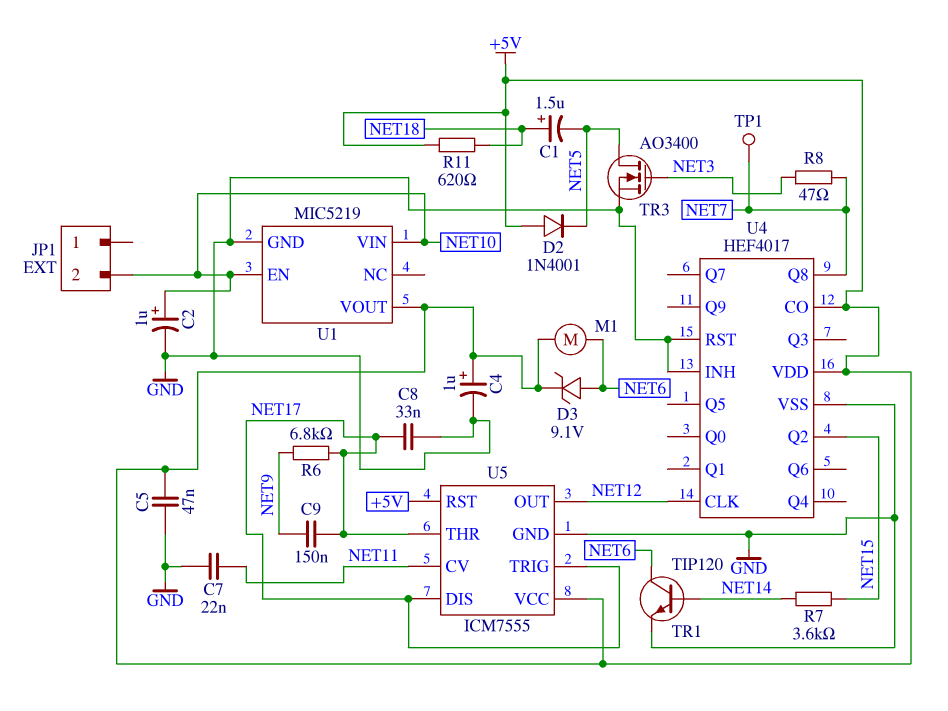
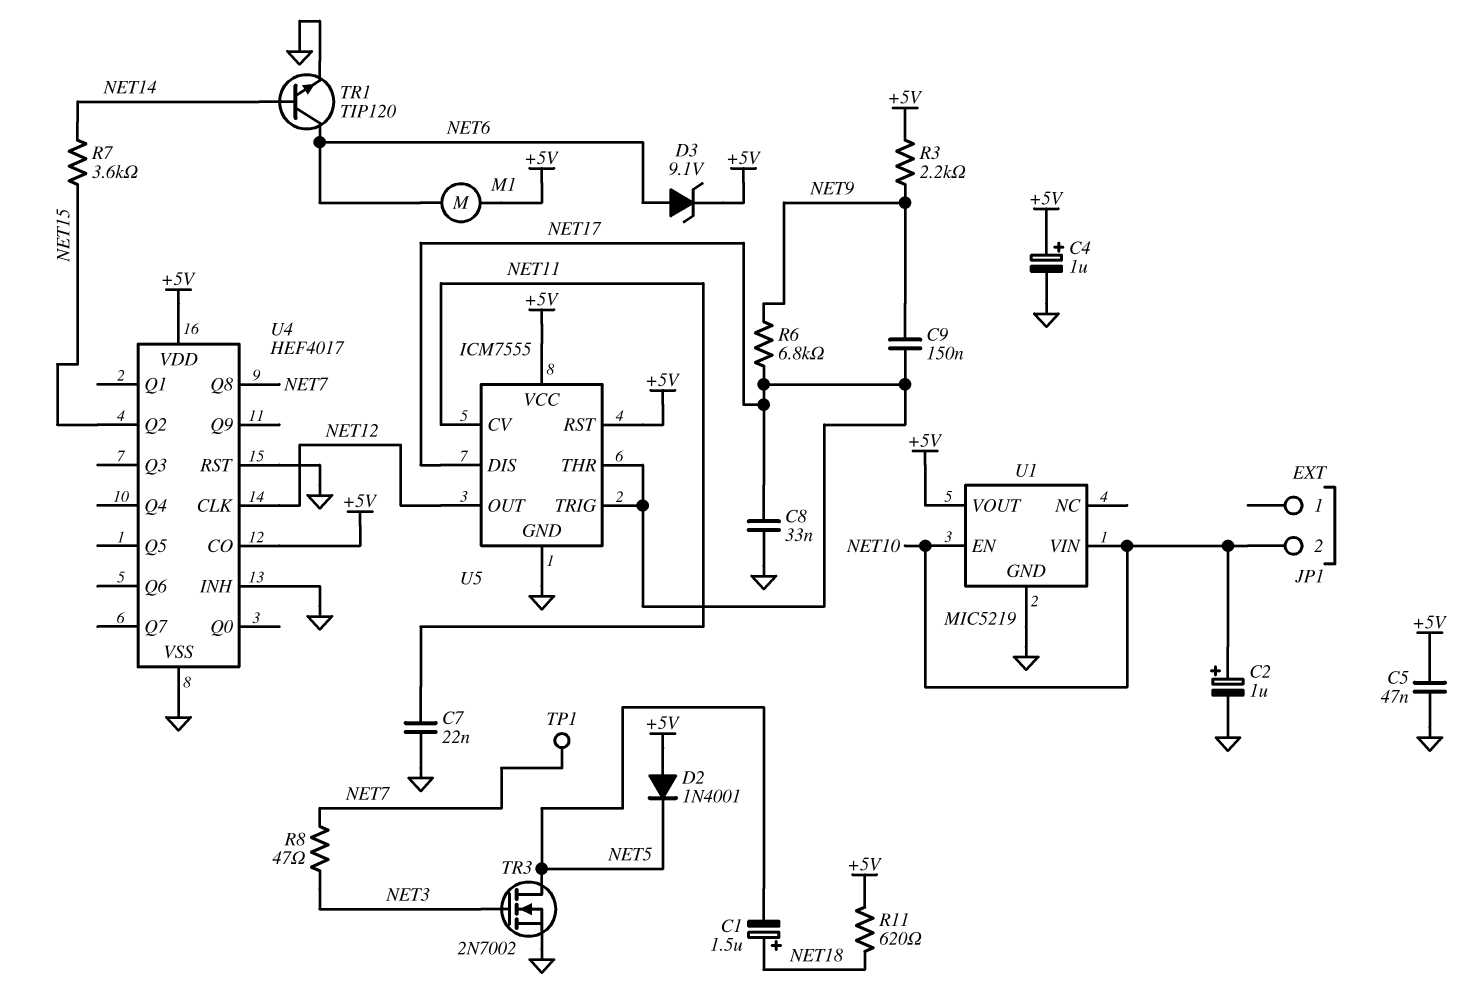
R3: none -> 2.2k (+5V, NET9)
TR3: NMOS AO3400 (G NET3, D NET5, S GND) -> NMOS 2N7002 (G NET3, D NET5, S GND)

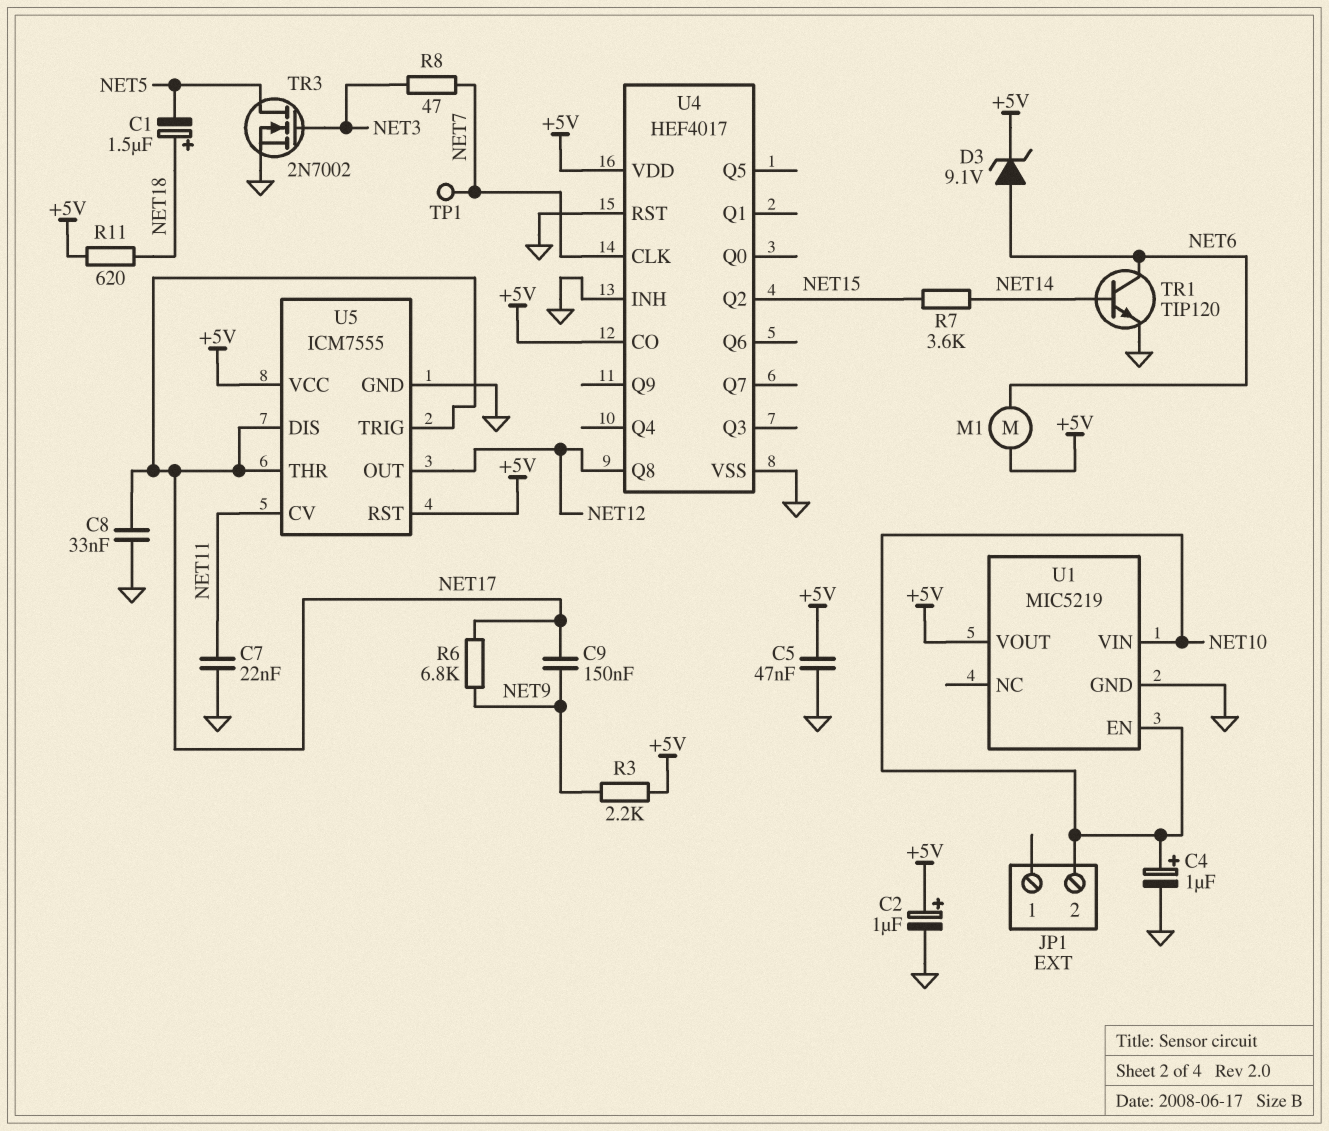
C2: 1uF (plus NET10, minus GND) -> 1uF (plus +5V, minus GND)
C4: 1uF (plus +5V, minus GND) -> 1uF (plus NET10, minus GND)
D2: diode 1N4001 (A +5V, K NET5) -> none
U4 pin CLK: NET12 -> NET7
U4 pin Q8: NET7 -> NET12

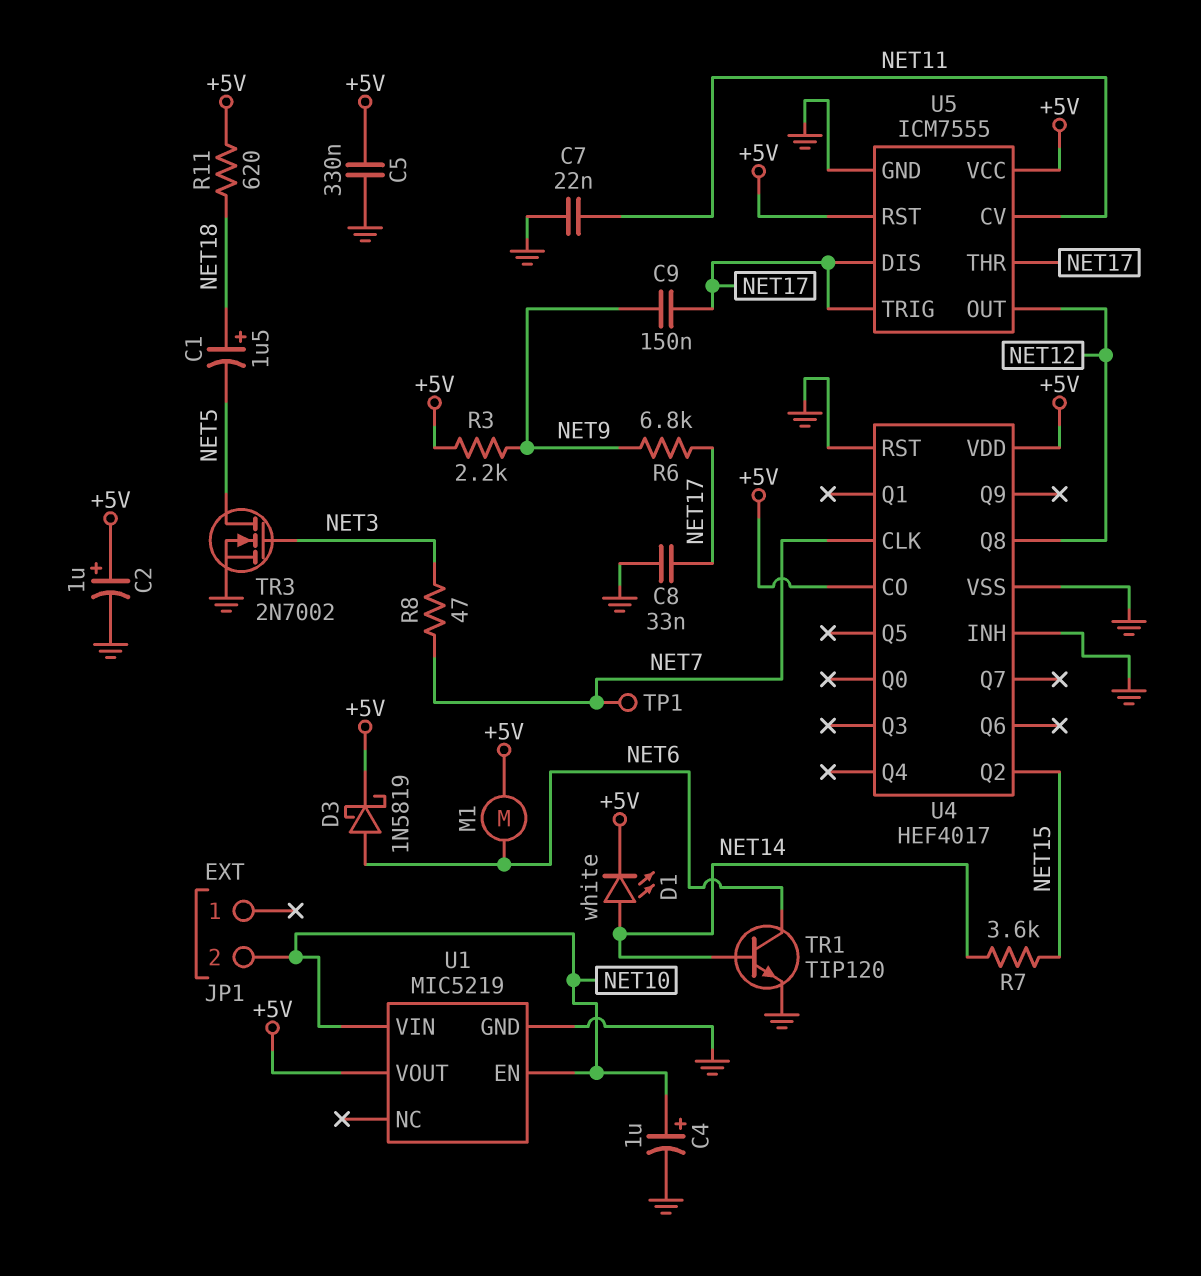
C5: 47nF (+5V, GND) -> 330nF (+5V, GND)
D1: none -> LED white (A NET14, K +5V)
D3: zener 9.1V (A NET6, K +5V) -> schottky 1N5819 (A NET6, K +5V)

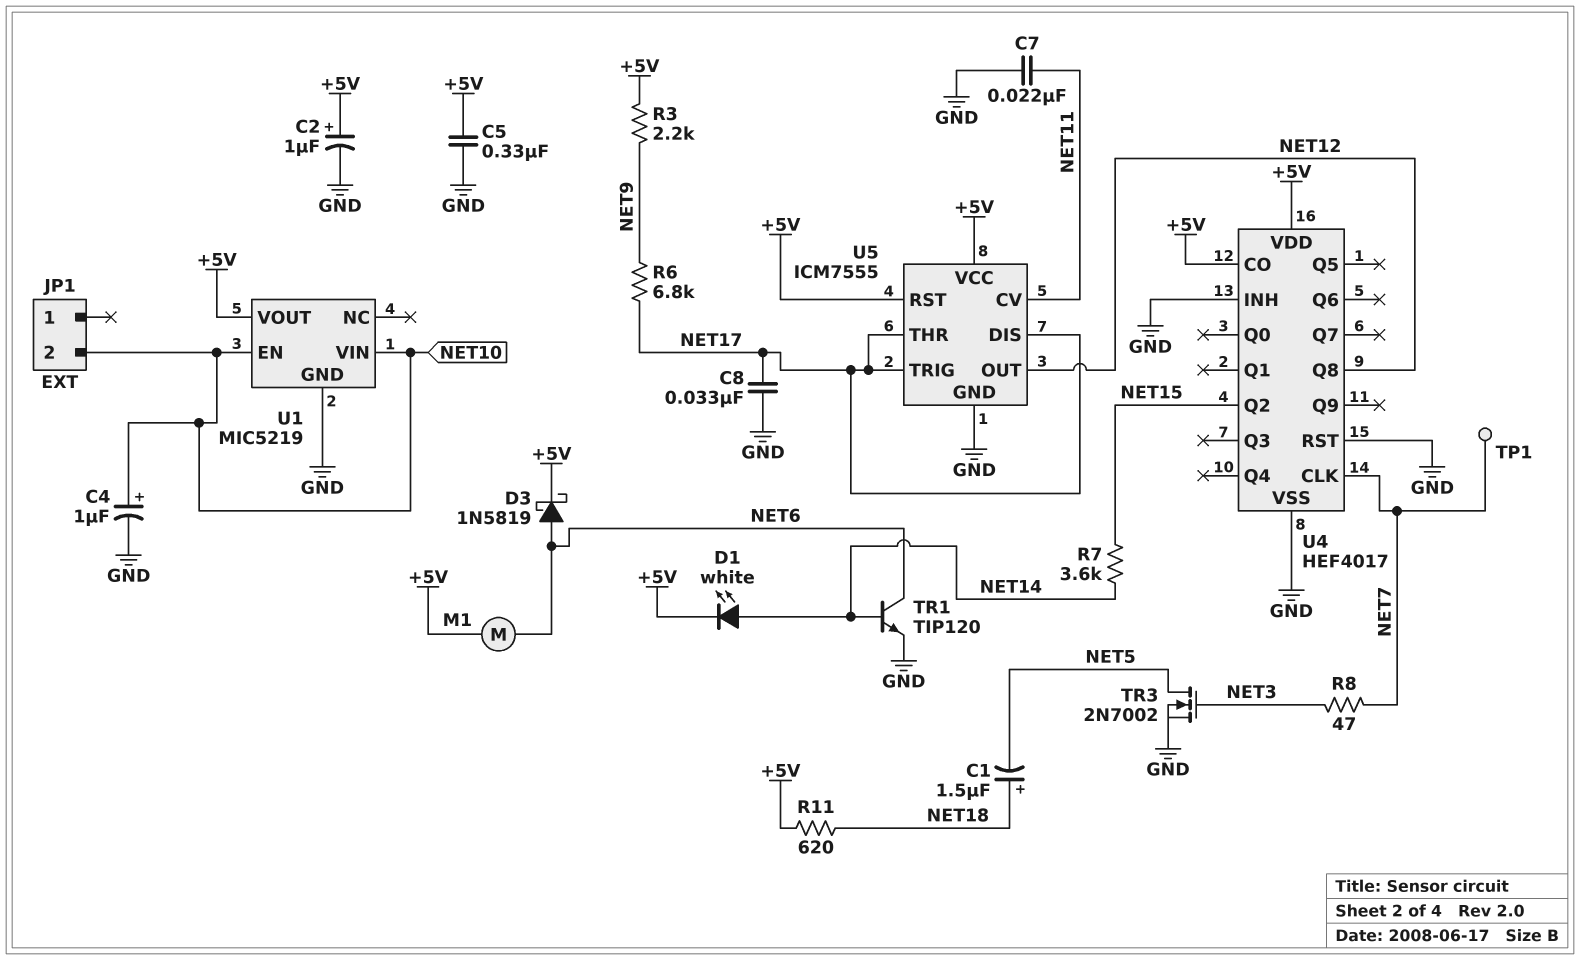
C9: 150nF (NET9, NET17) -> none

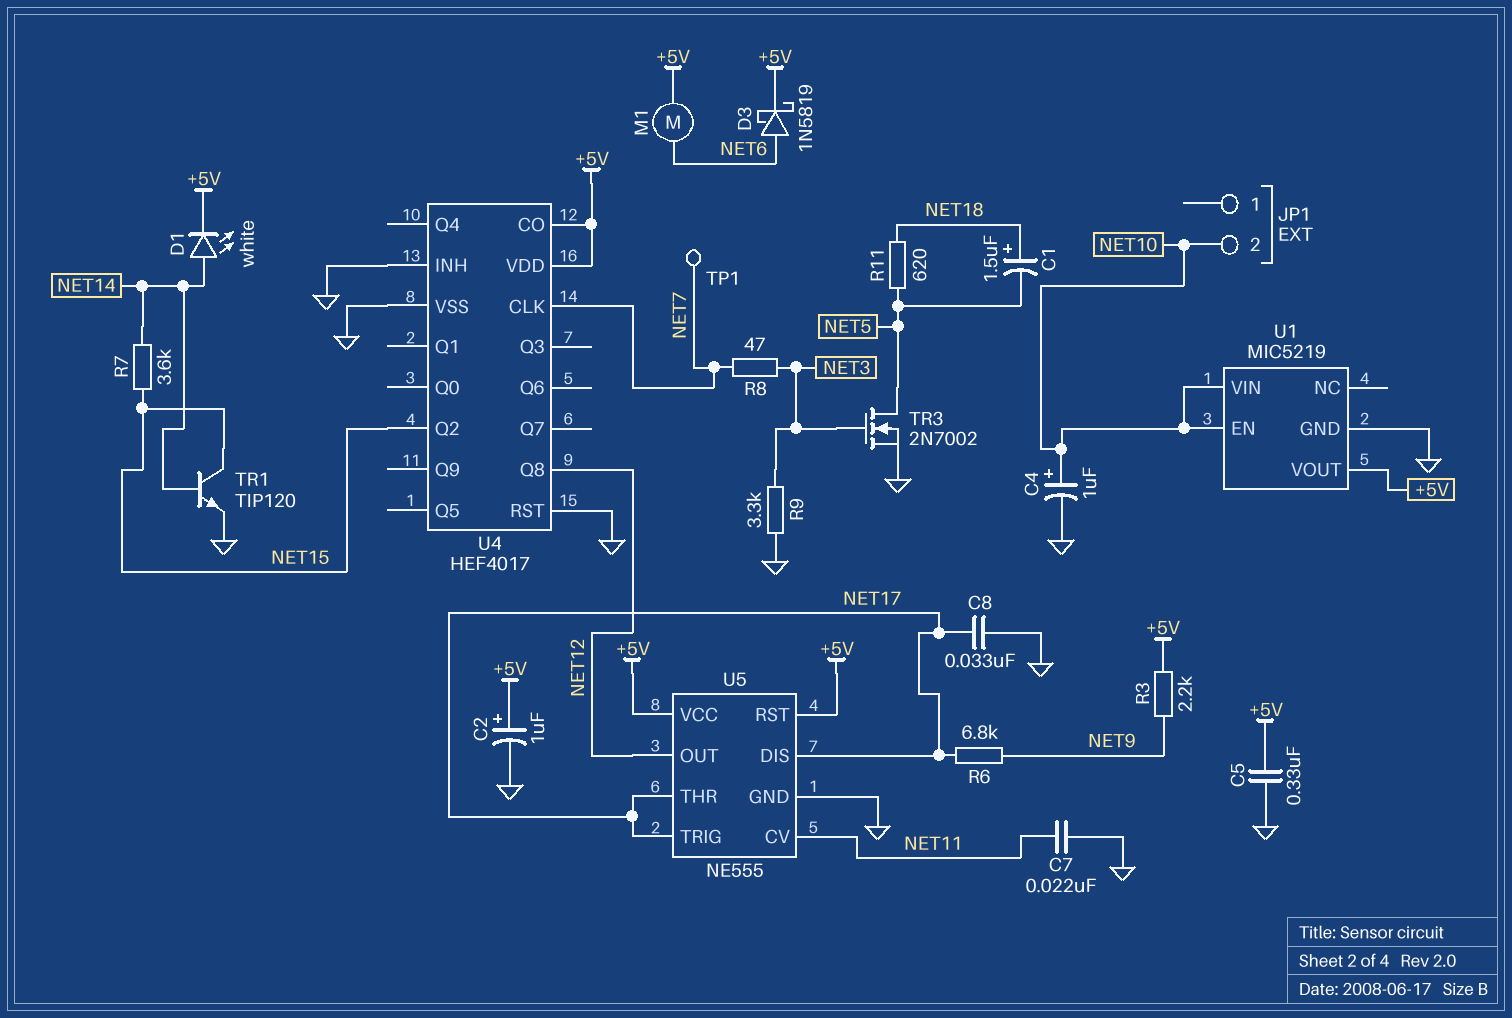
R9: none -> 3.3k (GND, NET3)
R11: 620 (+5V, NET18) -> 620 (NET5, NET18)
TR1: NPN TIP120 (B NET14, C NET6, E GND) -> NPN TIP120 (B NET14, C NET15, E GND)
U5: ICM7555 -> NE555

